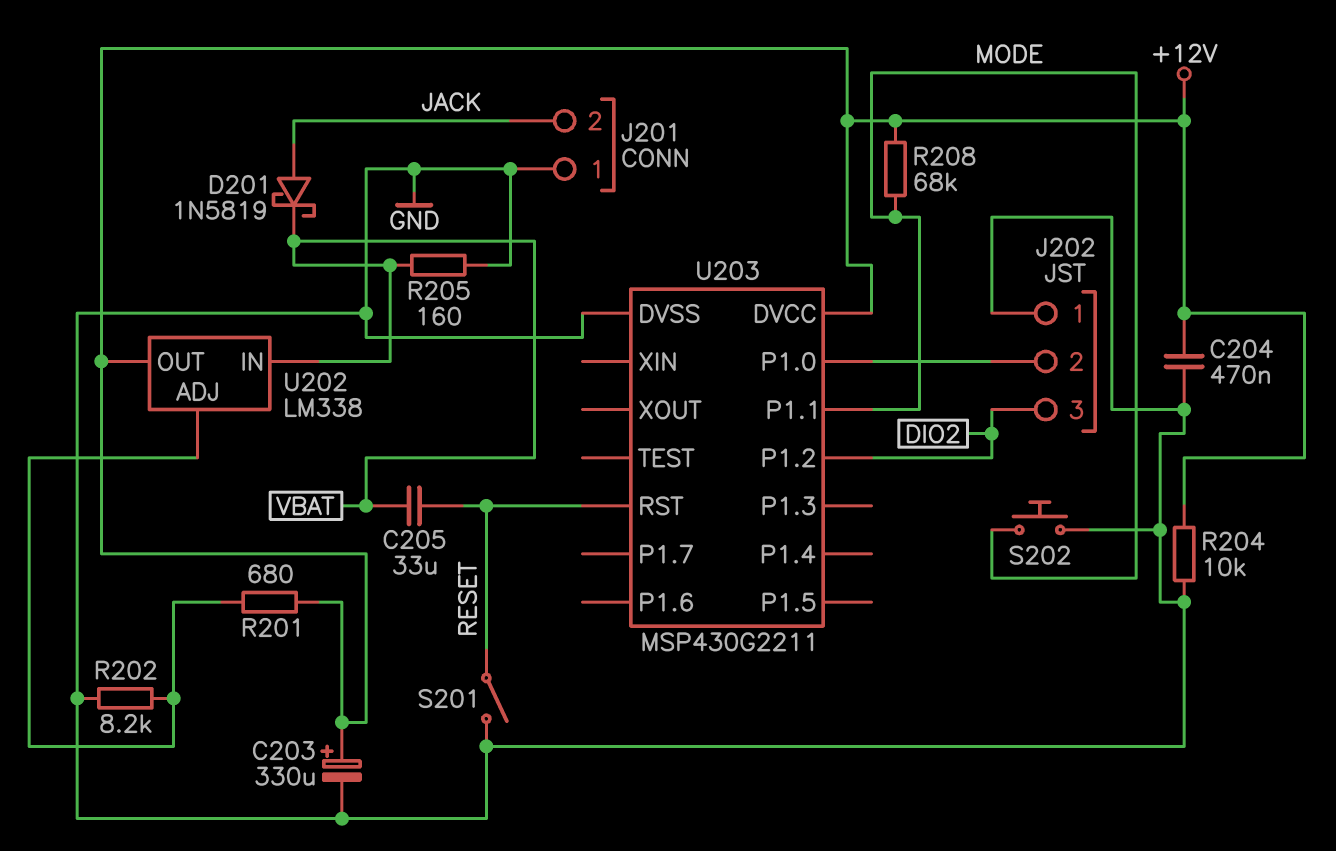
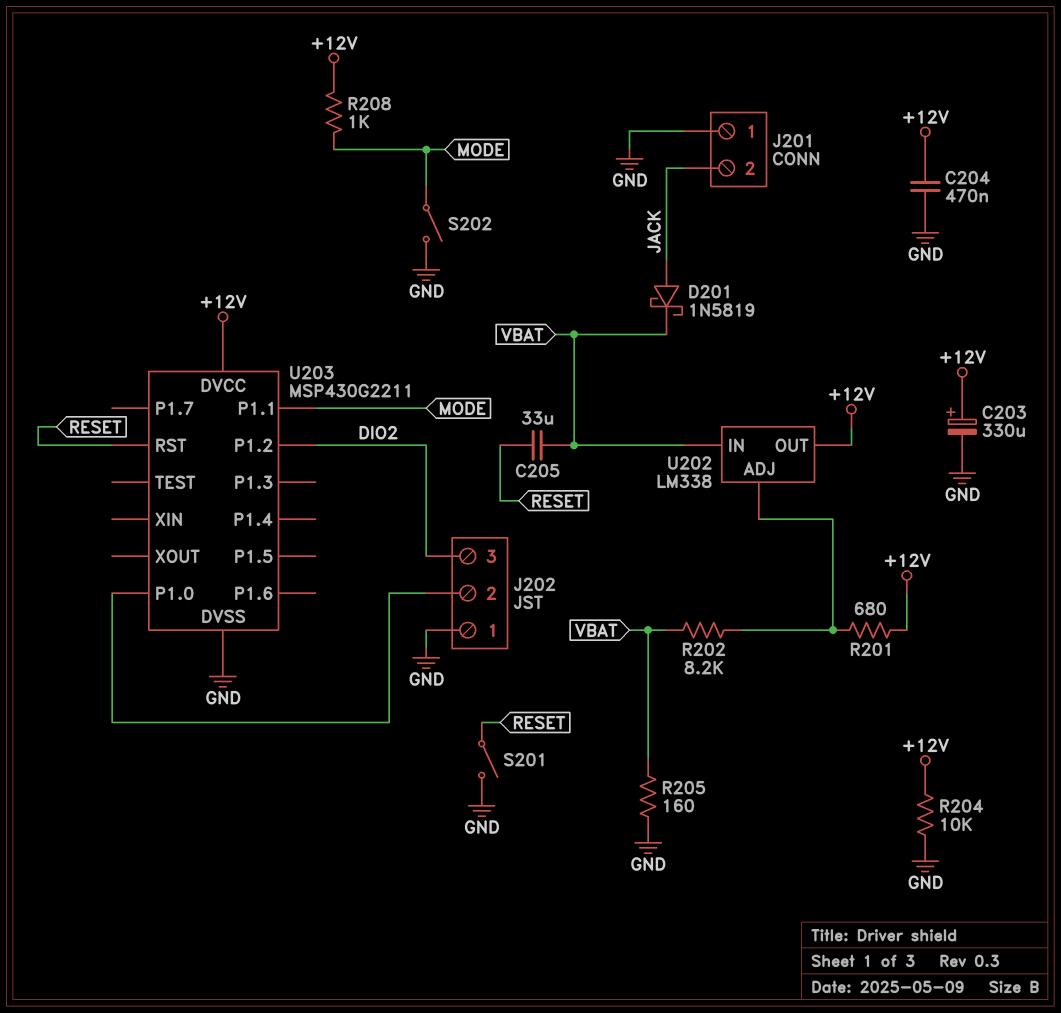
R202: 8.2k (GND, U202/ADJ) -> 8.2k (U202/ADJ, VBAT)
R208: 68k (+12V, MODE) -> 1k (+12V, MODE)
S202: button (GND, MODE) -> switch (GND, MODE)

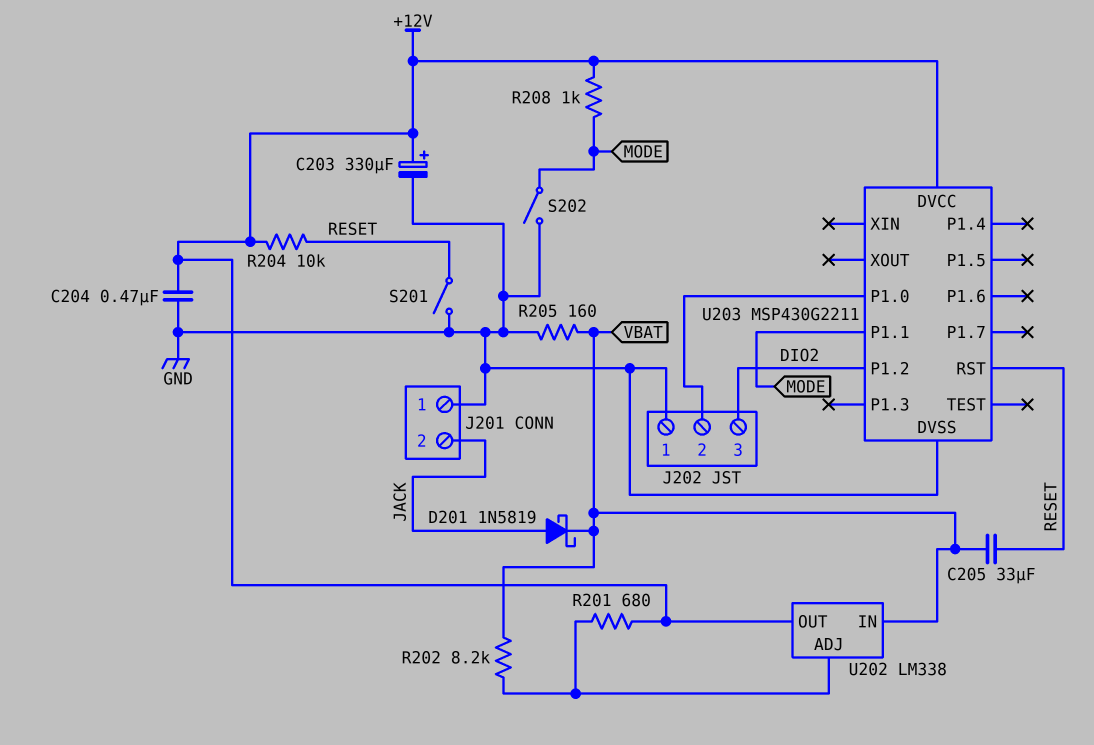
R204: 10k (+12V, GND) -> 10k (+12V, RESET)

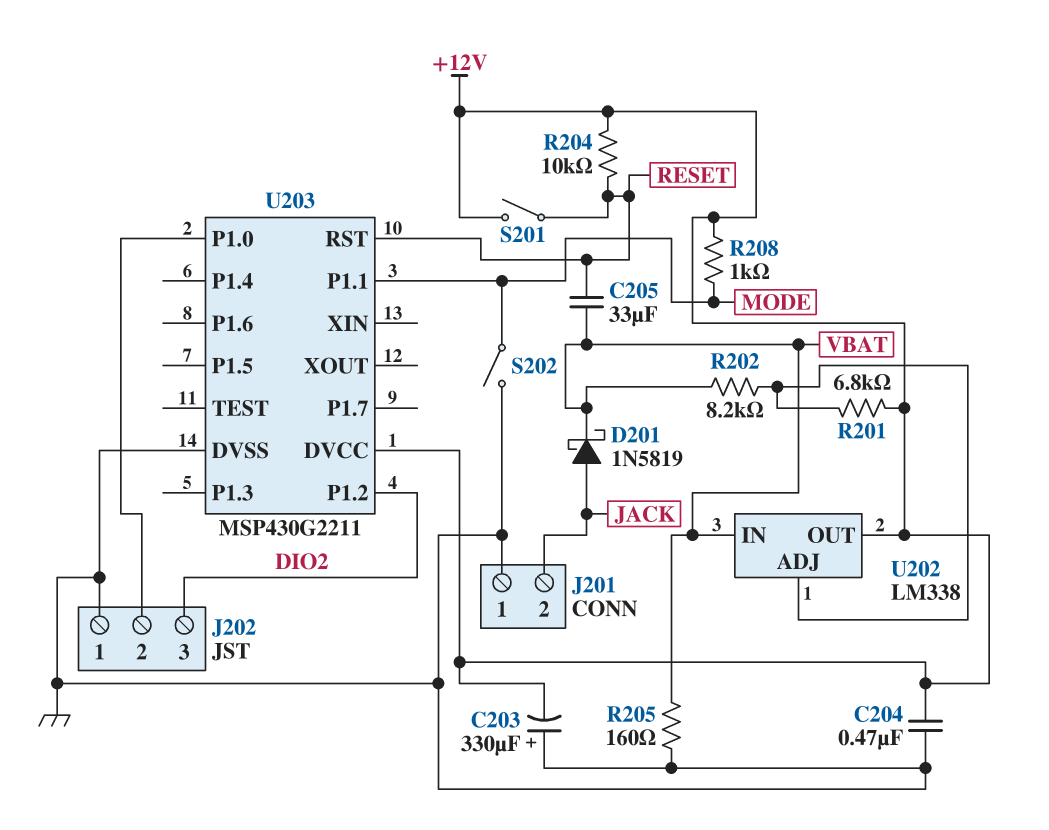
C203: 330uF (plus +12V, minus GND) -> 330uF (plus GND, minus +12V)
R201: 680 (+12V, U202/ADJ) -> 6.8k (+12V, U202/ADJ)
S201: switch (GND, RESET) -> switch (+12V, RESET)

